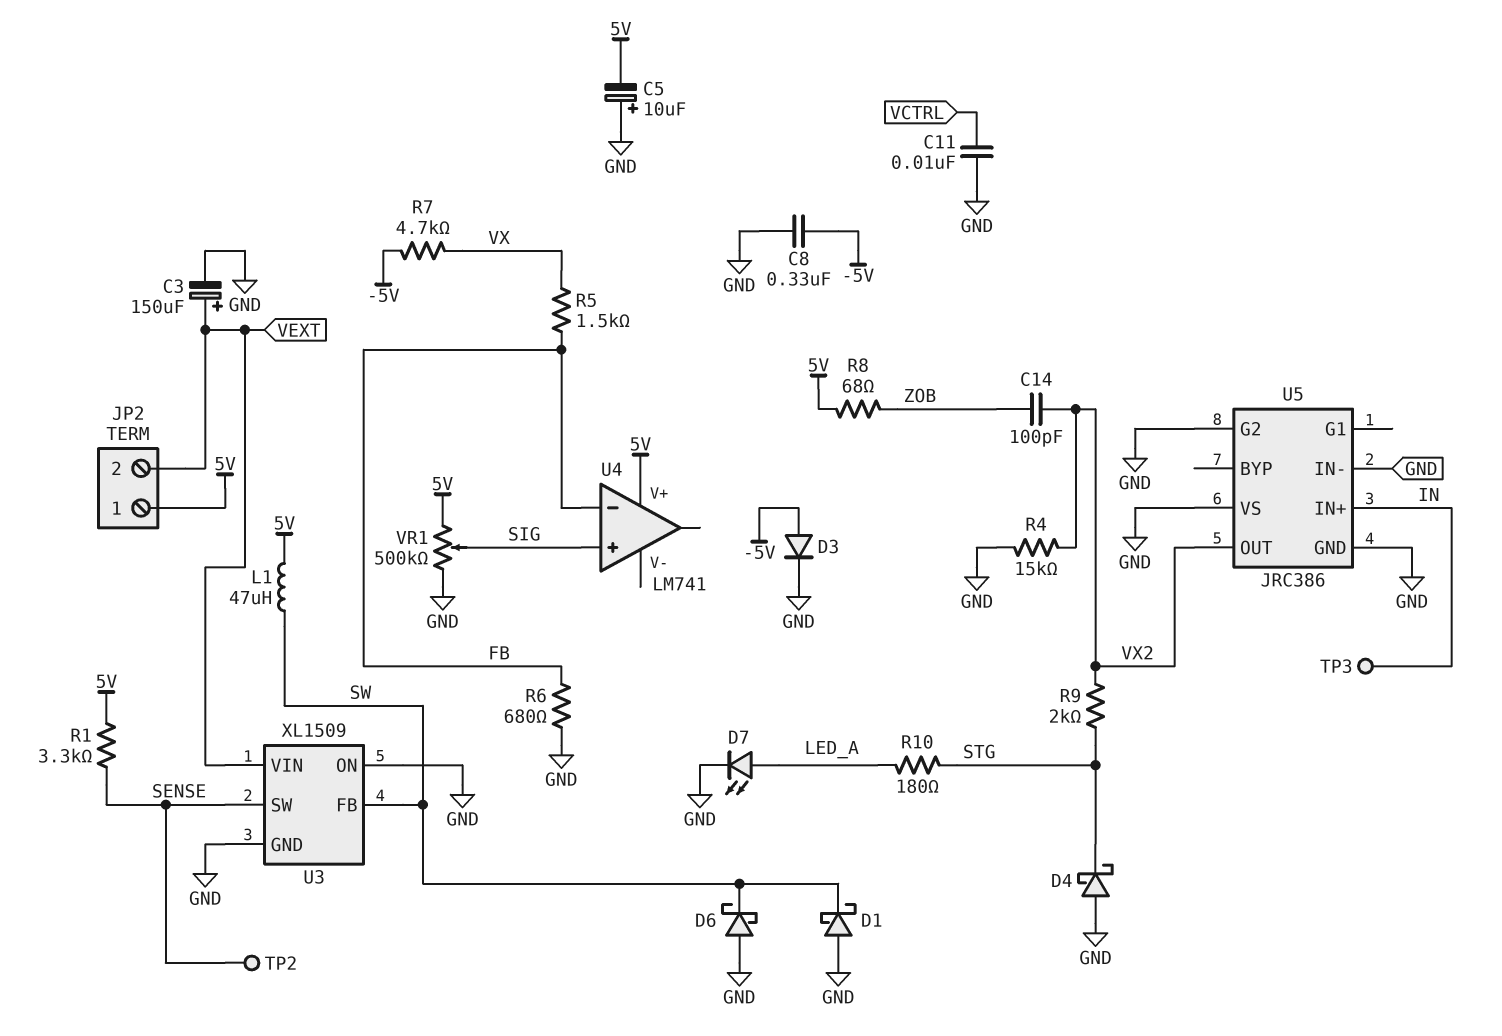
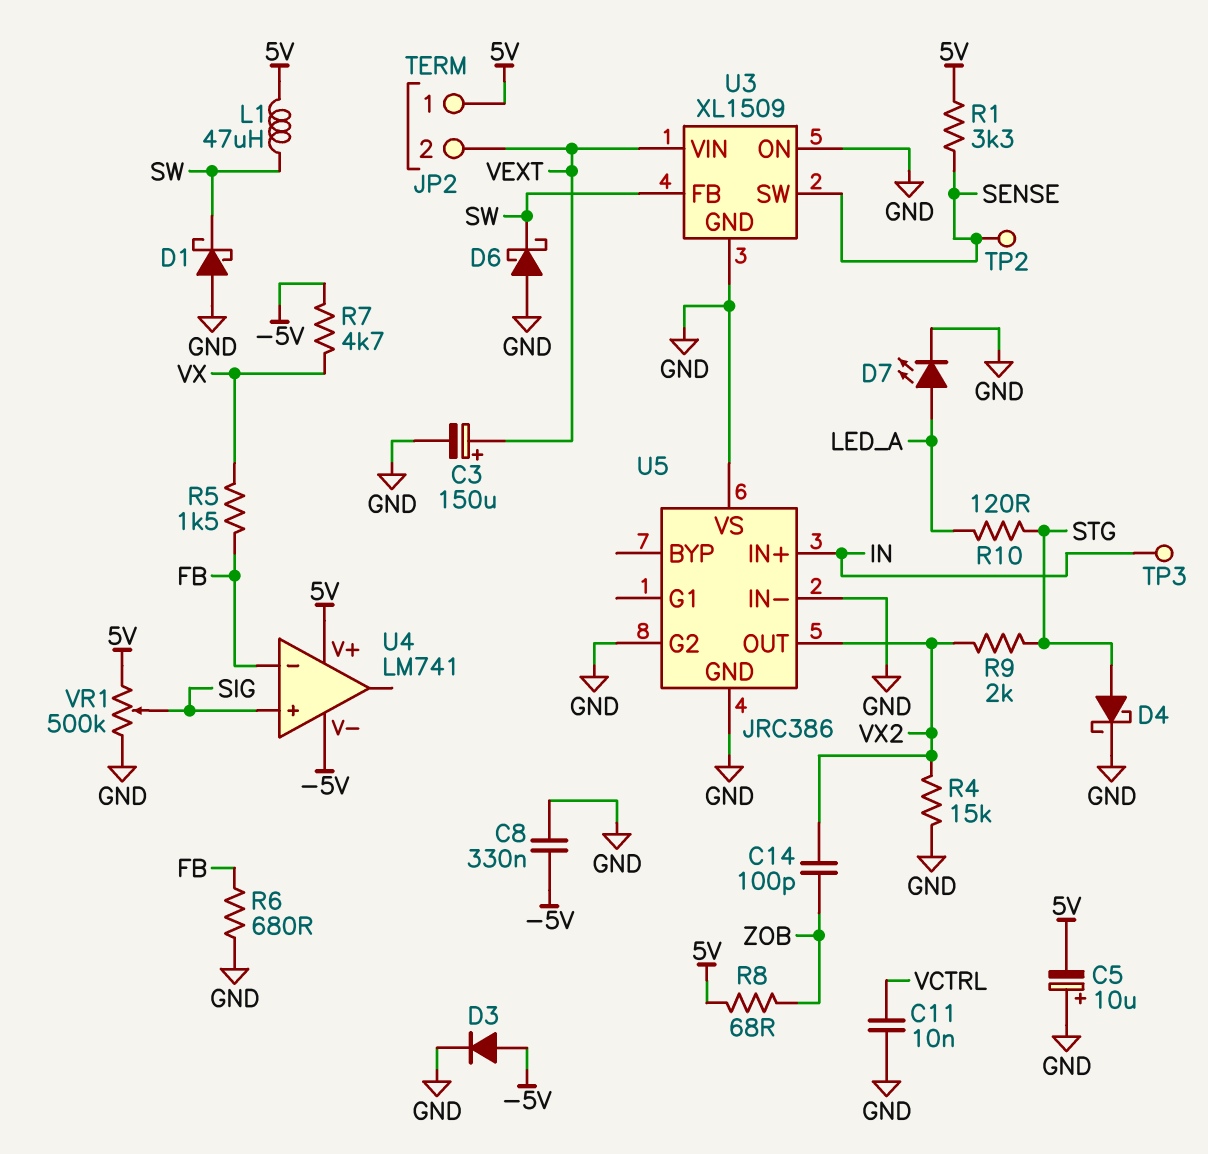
D4: schottky (A GND, K STG) -> schottky (A STG, K GND)
R10: 180 (LED_A, STG) -> 120 (LED_A, STG)
U4 pin V-: none -> -5V

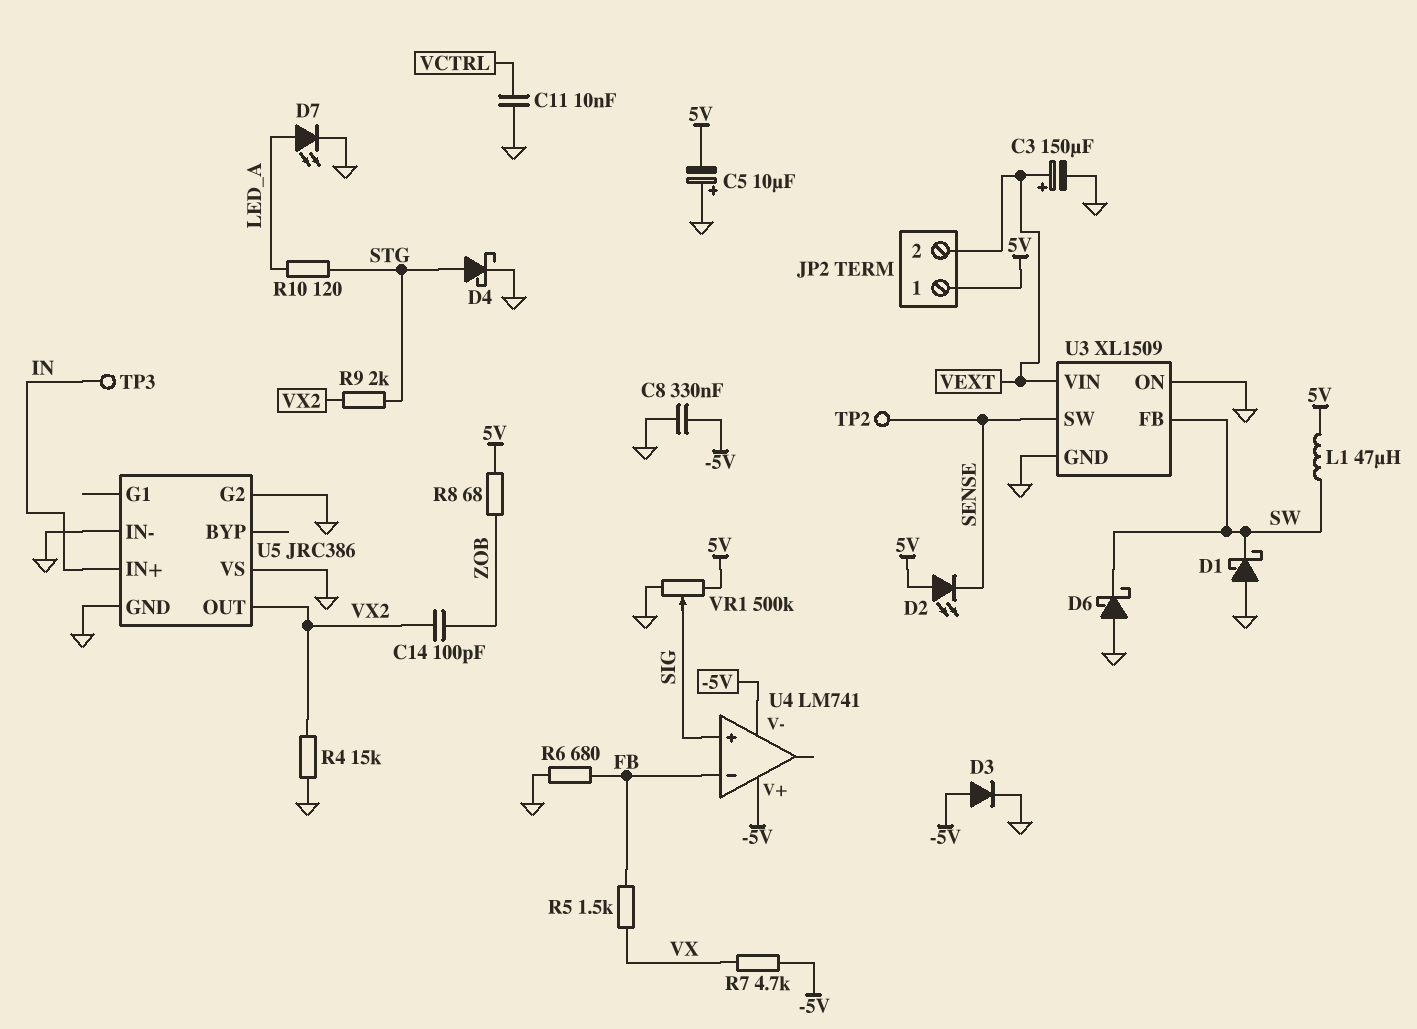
D2: none -> LED (A 5V, K SENSE)
R1: 3.3k (5V, SENSE) -> none
U4 pin V+: 5V -> -5V

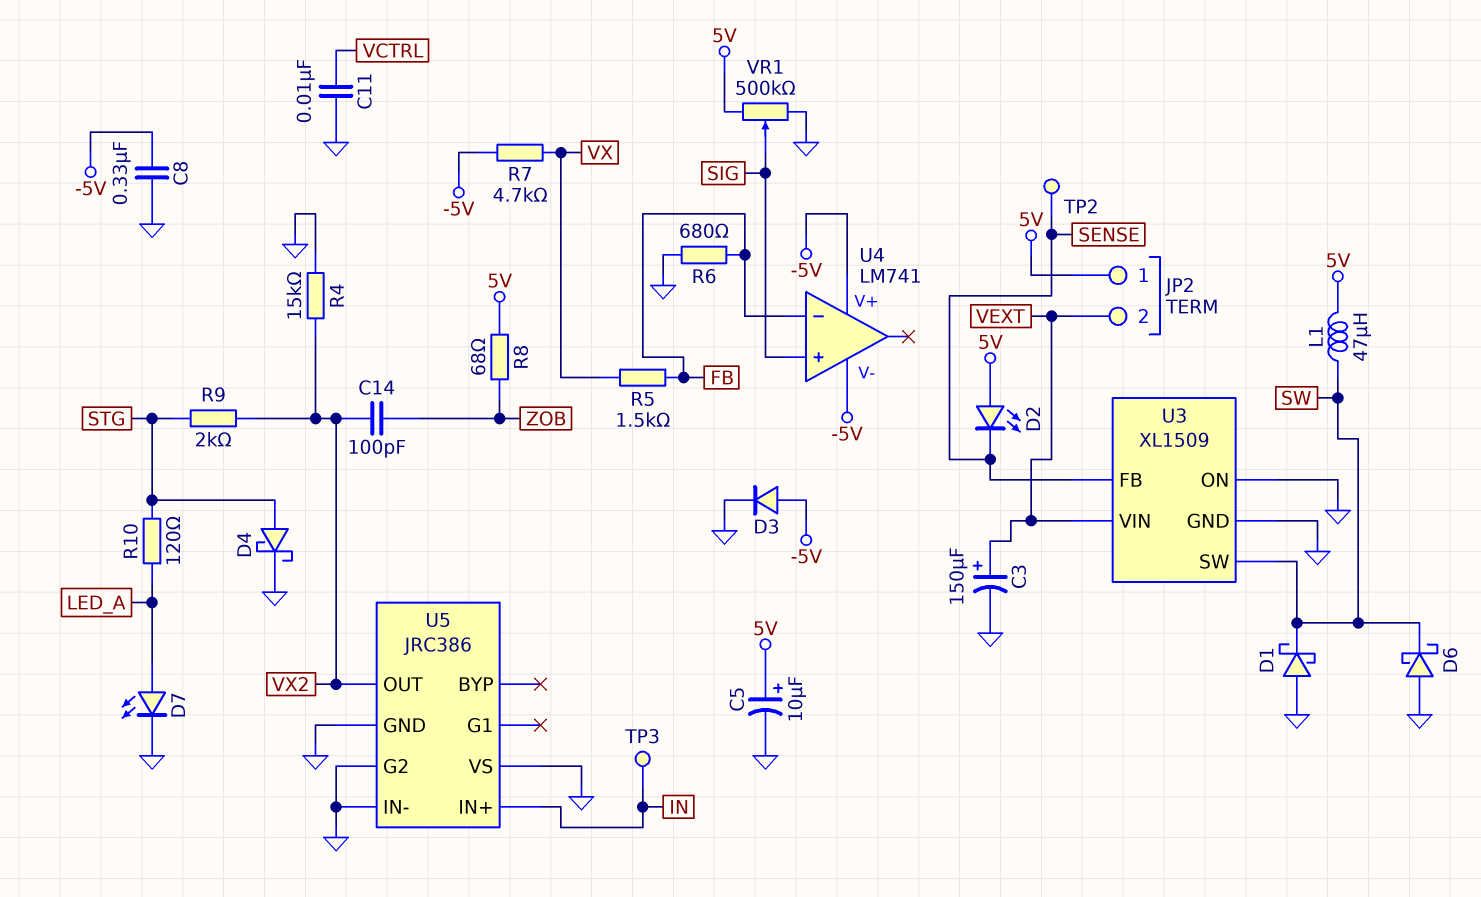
C5: 10uF (plus GND, minus 5V) -> 10uF (plus 5V, minus GND)
U3 pin FB: SW -> SENSE
U3 pin SW: SENSE -> SW

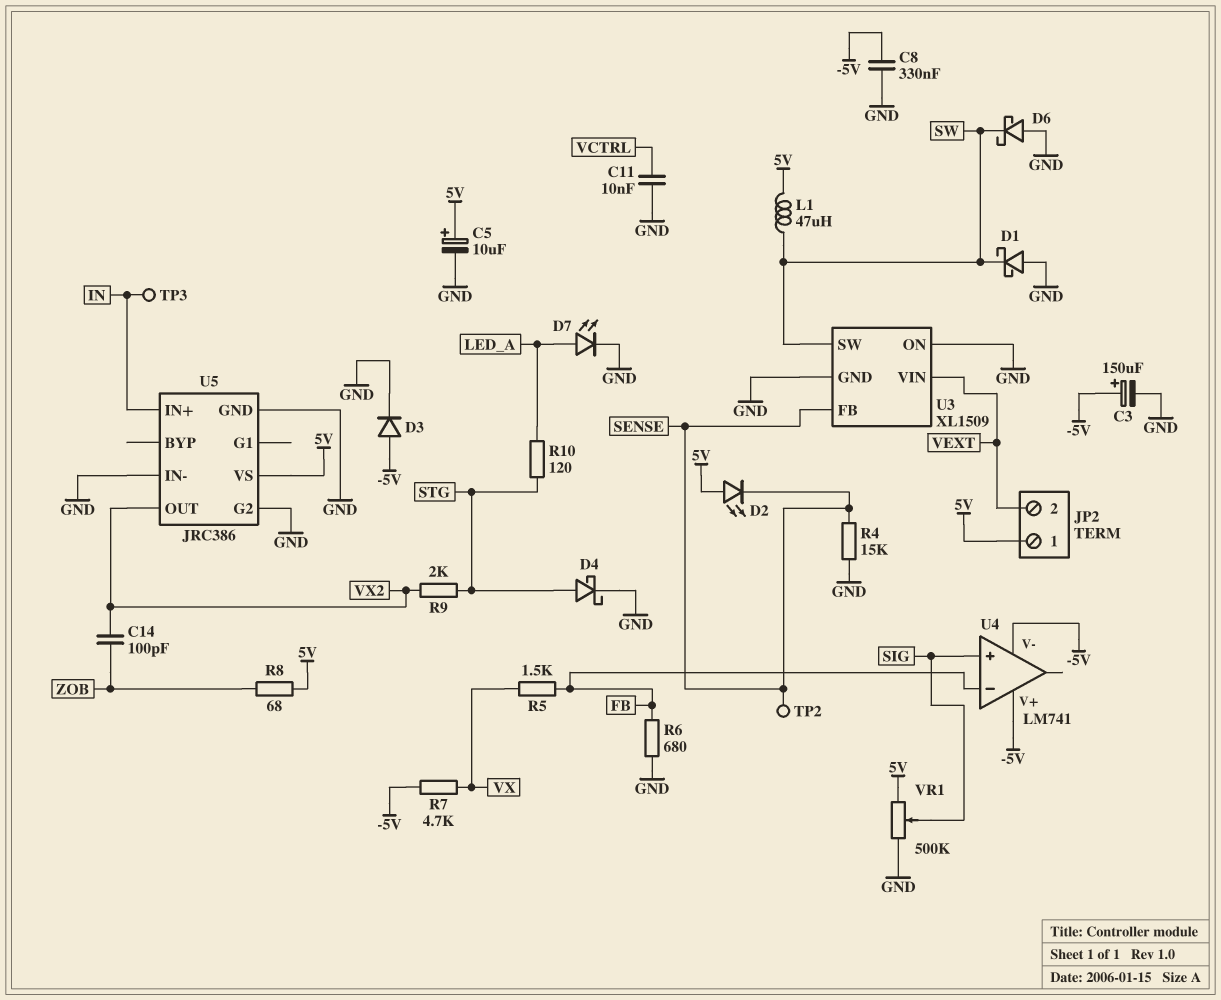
C3: 150uF (plus VEXT, minus GND) -> 150uF (plus -5V, minus GND)
R4: 15k (GND, VX2) -> 15k (GND, SENSE)
U5 pin VS: GND -> 5V

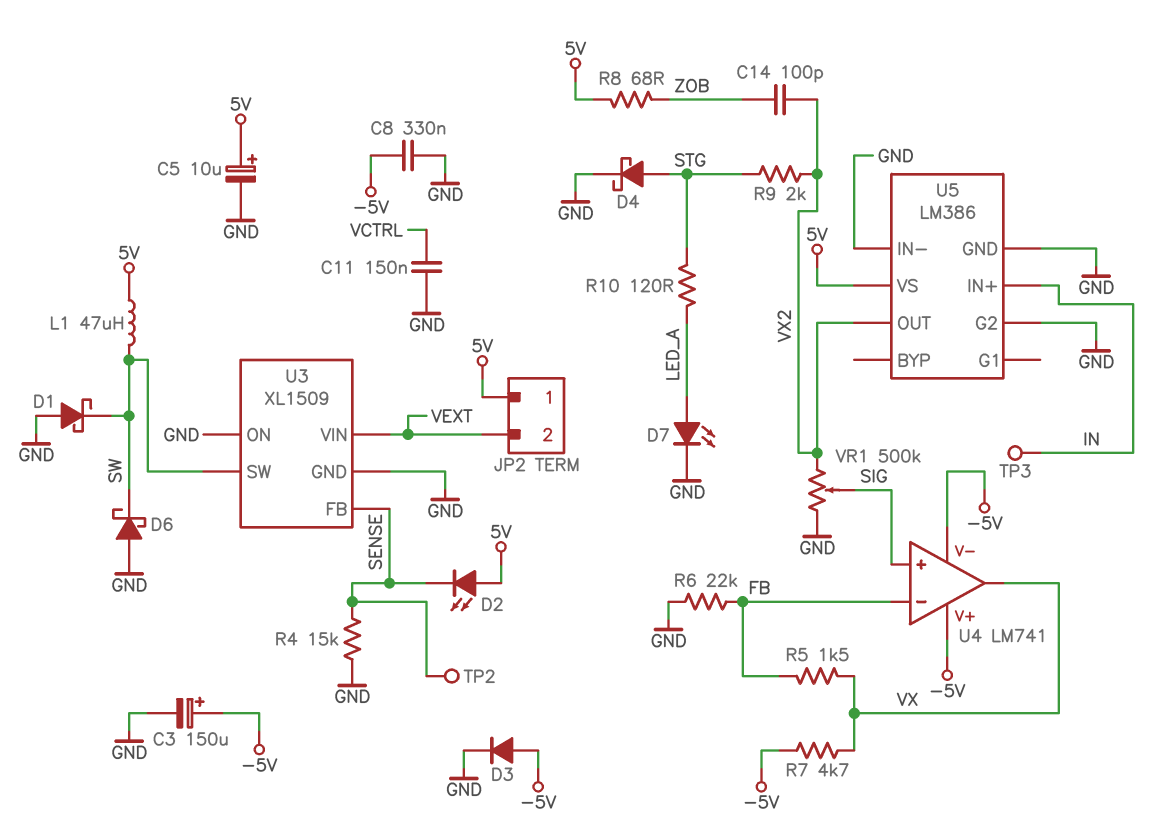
C11: 10nF (GND, VCTRL) -> 150nF (GND, VCTRL)
R6: 680 (FB, GND) -> 22k (FB, GND)
U4 pin out: none -> VX
U5: JRC386 -> LM386
VR1: 500k (5V, GND, wiper SIG) -> 500k (GND, VX2, wiper SIG)

